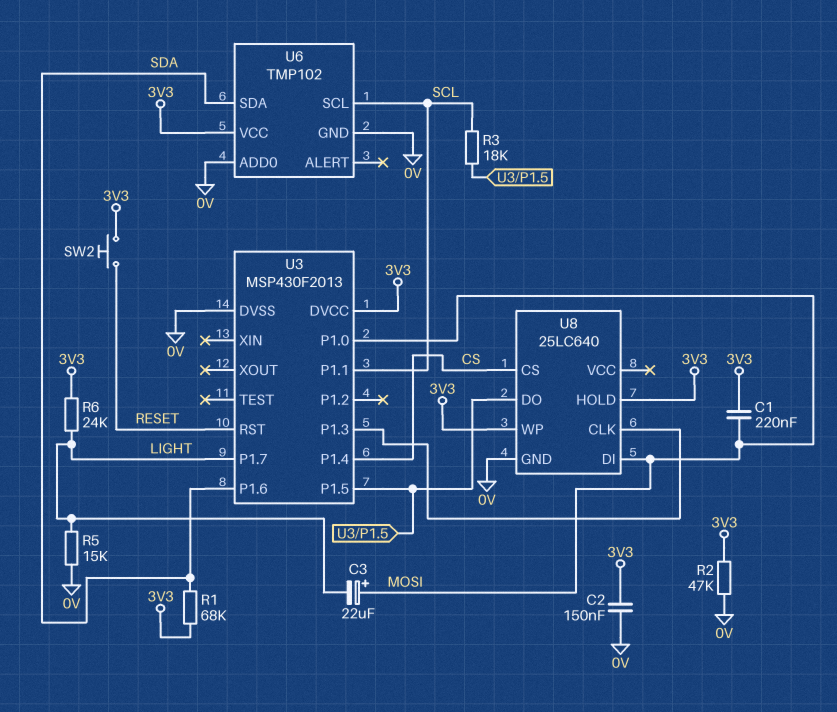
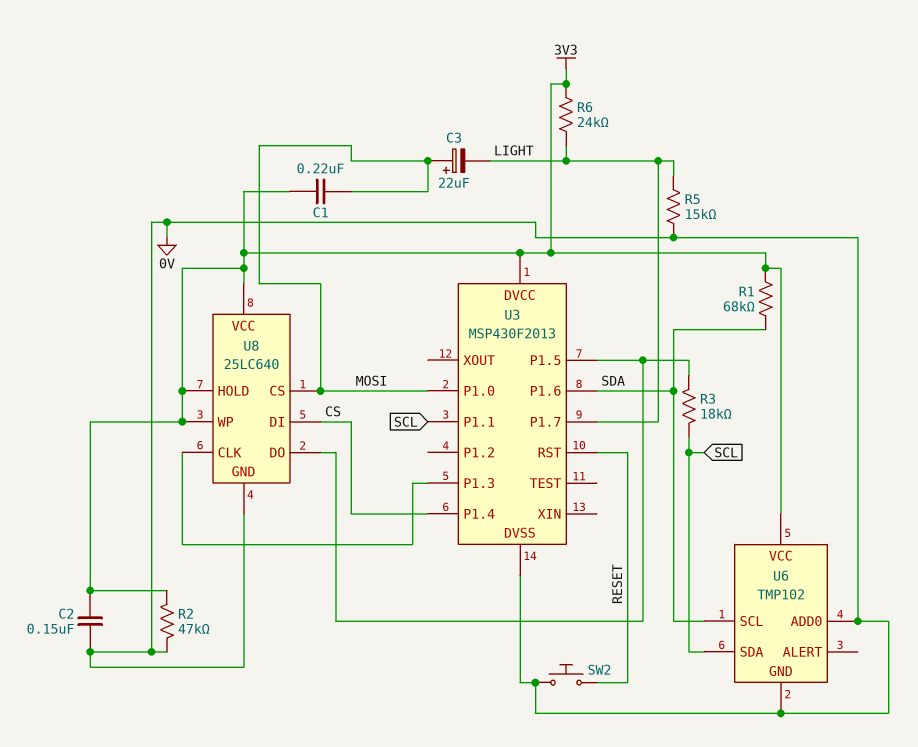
SW2: button (3V3, RESET) -> button (0V, RESET)
U6 pin SCL: SCL -> SDA
U6 pin SDA: SDA -> SCL
U8 pin CS: CS -> MOSI
U8 pin DI: MOSI -> CS
U8 pin VCC: none -> 3V3

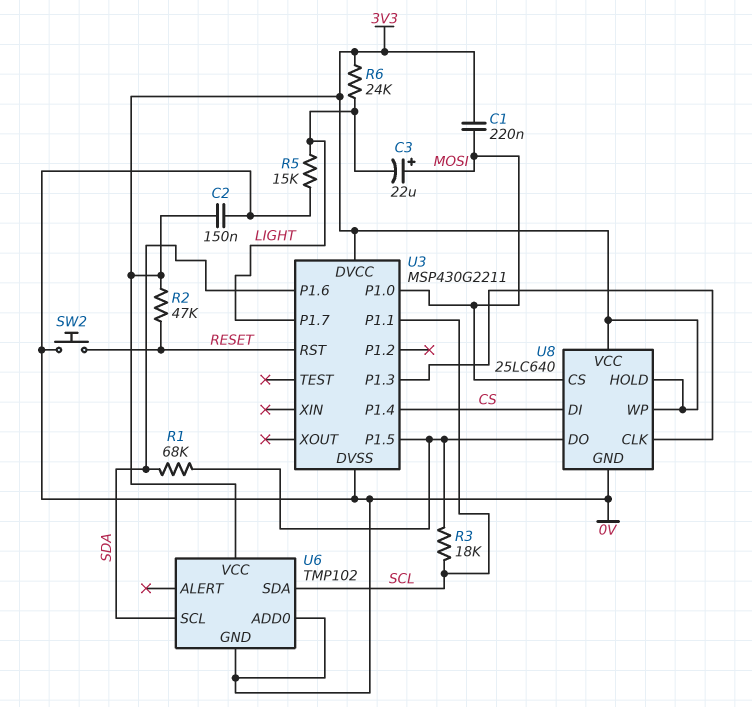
R1: 68k (3V3, SDA) -> 68k (SDA, U3/P1.5)
R2: 47k (0V, 3V3) -> 47k (3V3, RESET)
U3: MSP430F2013 -> MSP430G2211

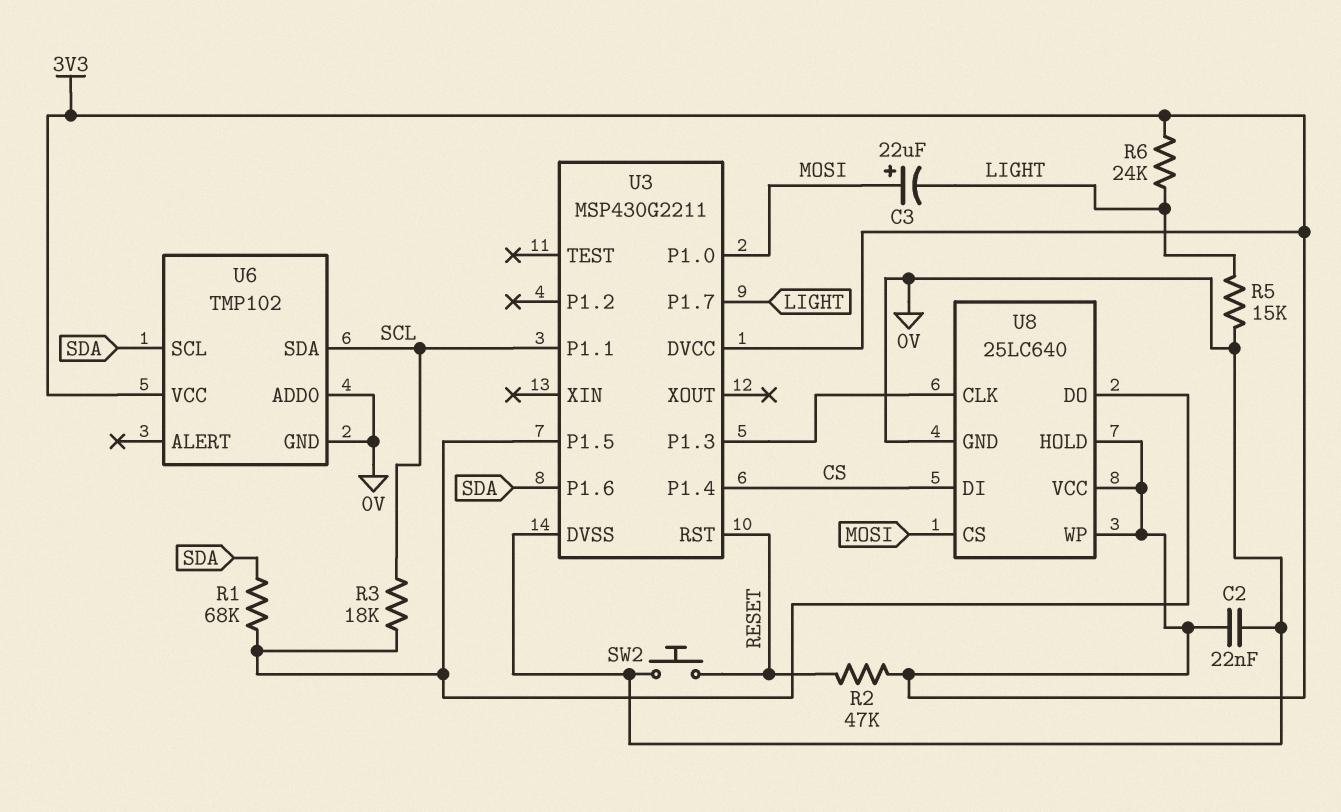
C1: 220nF (3V3, MOSI) -> none
C2: 150nF (0V, 3V3) -> 22nF (0V, 3V3)

